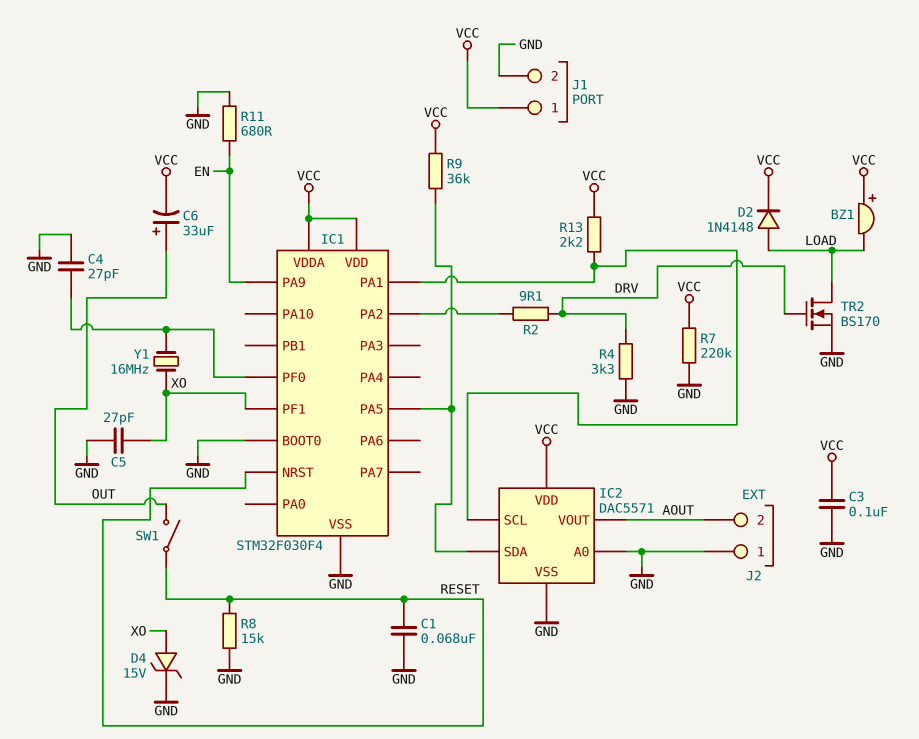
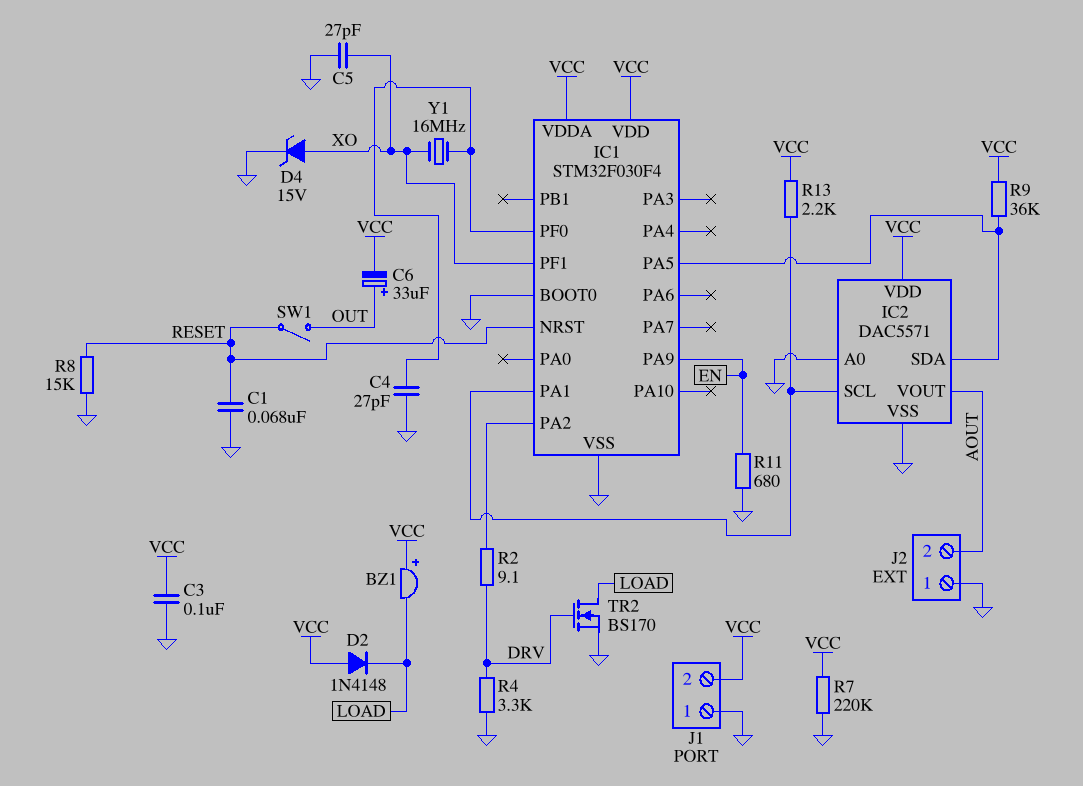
D2: diode 1N4148 (A LOAD, K VCC) -> diode 1N4148 (A VCC, K LOAD)
J1 pin 1: VCC -> GND
J1 pin 2: GND -> VCC

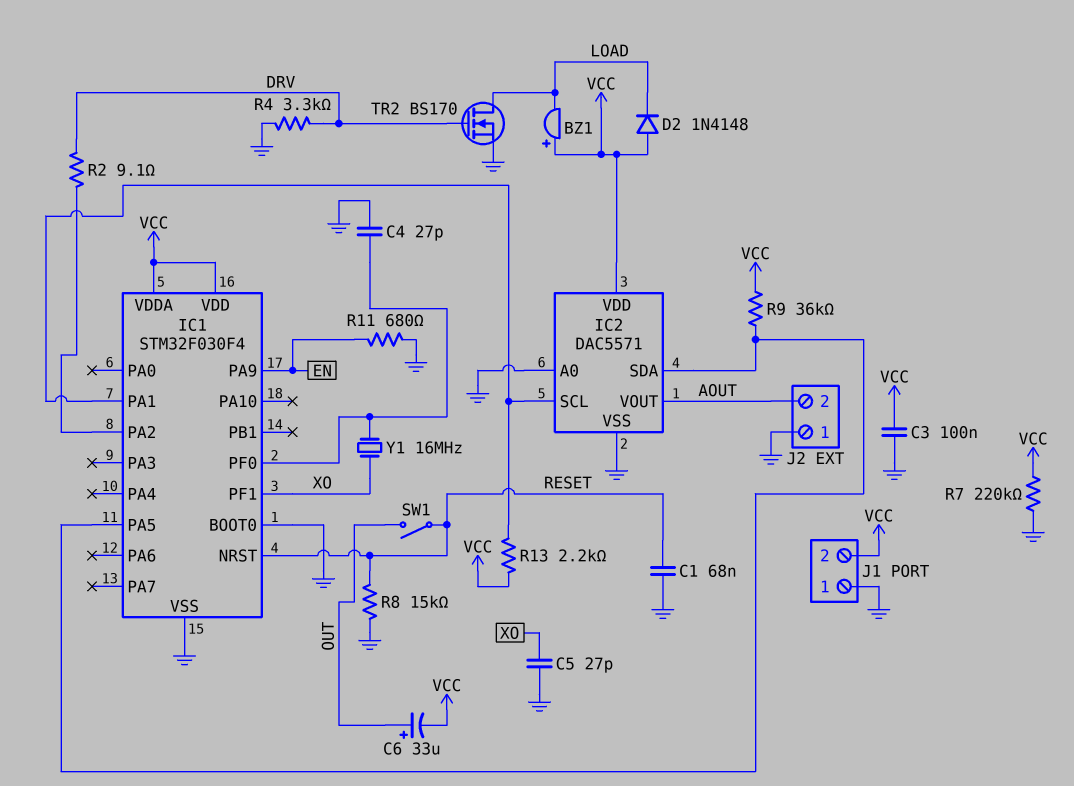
D4: zener 15V (A XO, K GND) -> none

